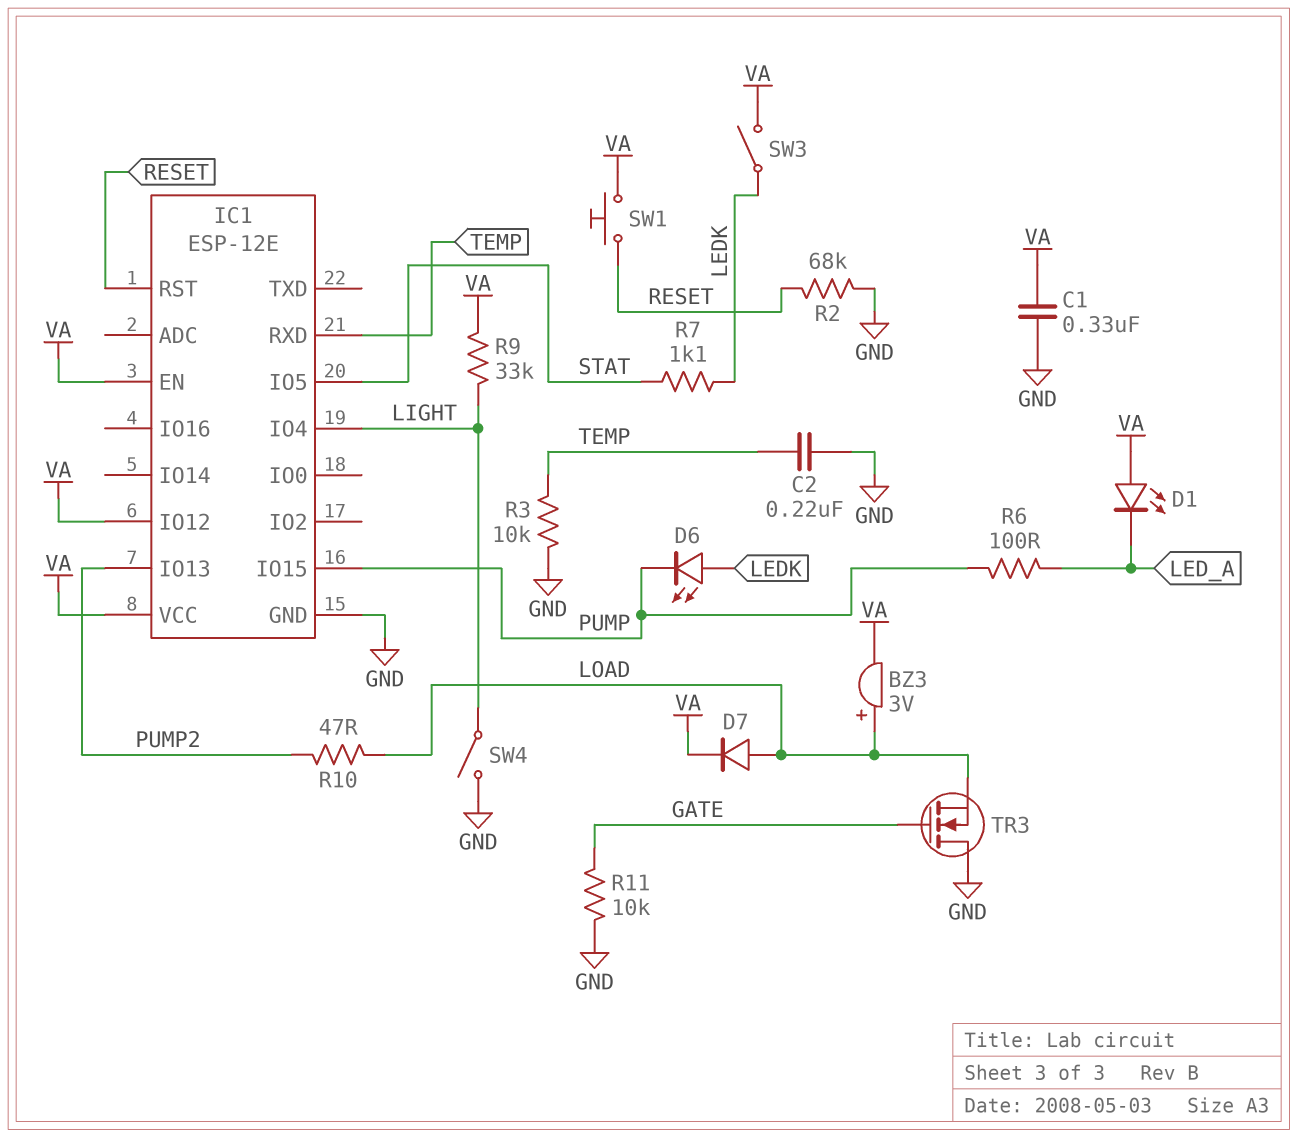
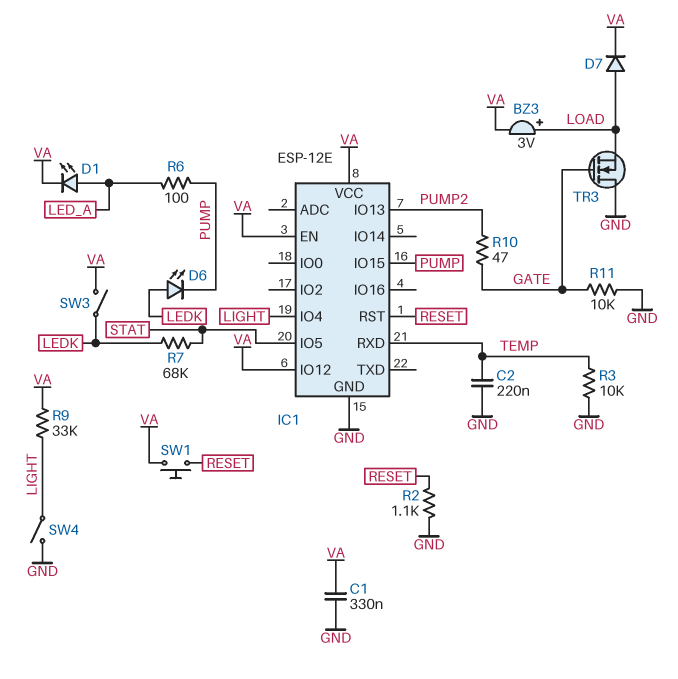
D1: LED (A VA, K LED_A) -> LED (A LED_A, K VA)
R2: 68k (GND, RESET) -> 1.1k (GND, RESET)
R7: 1.1k (LEDK, STAT) -> 68k (LEDK, STAT)
R10: 47 (LOAD, PUMP2) -> 47 (GATE, PUMP2)

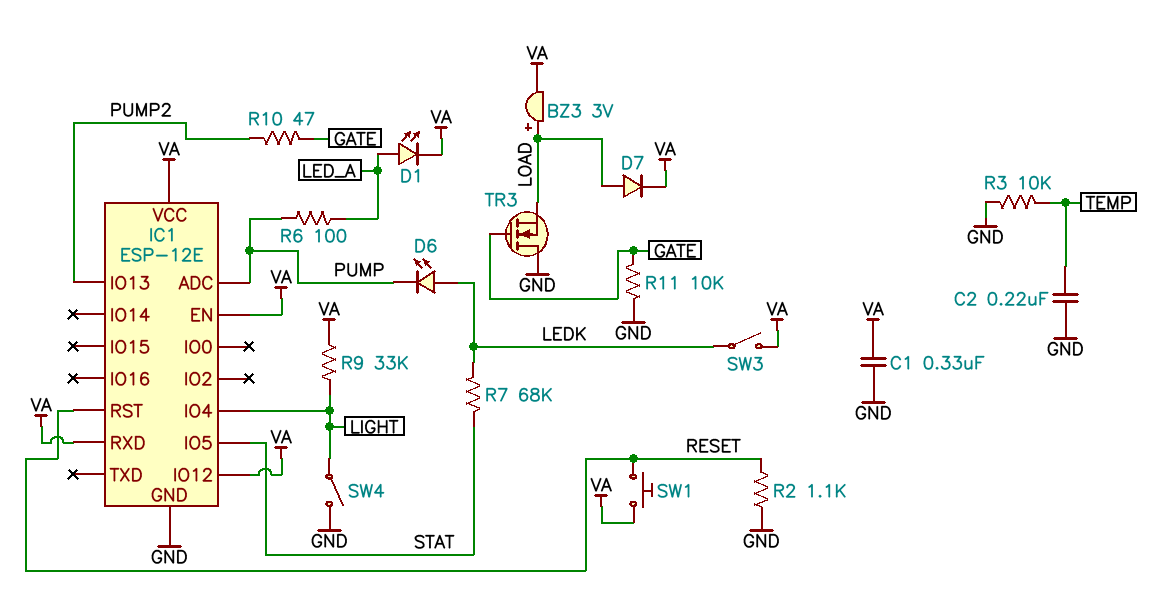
IC1 pin ADC: none -> PUMP
IC1 pin IO15: PUMP -> none
IC1 pin RXD: TEMP -> VA

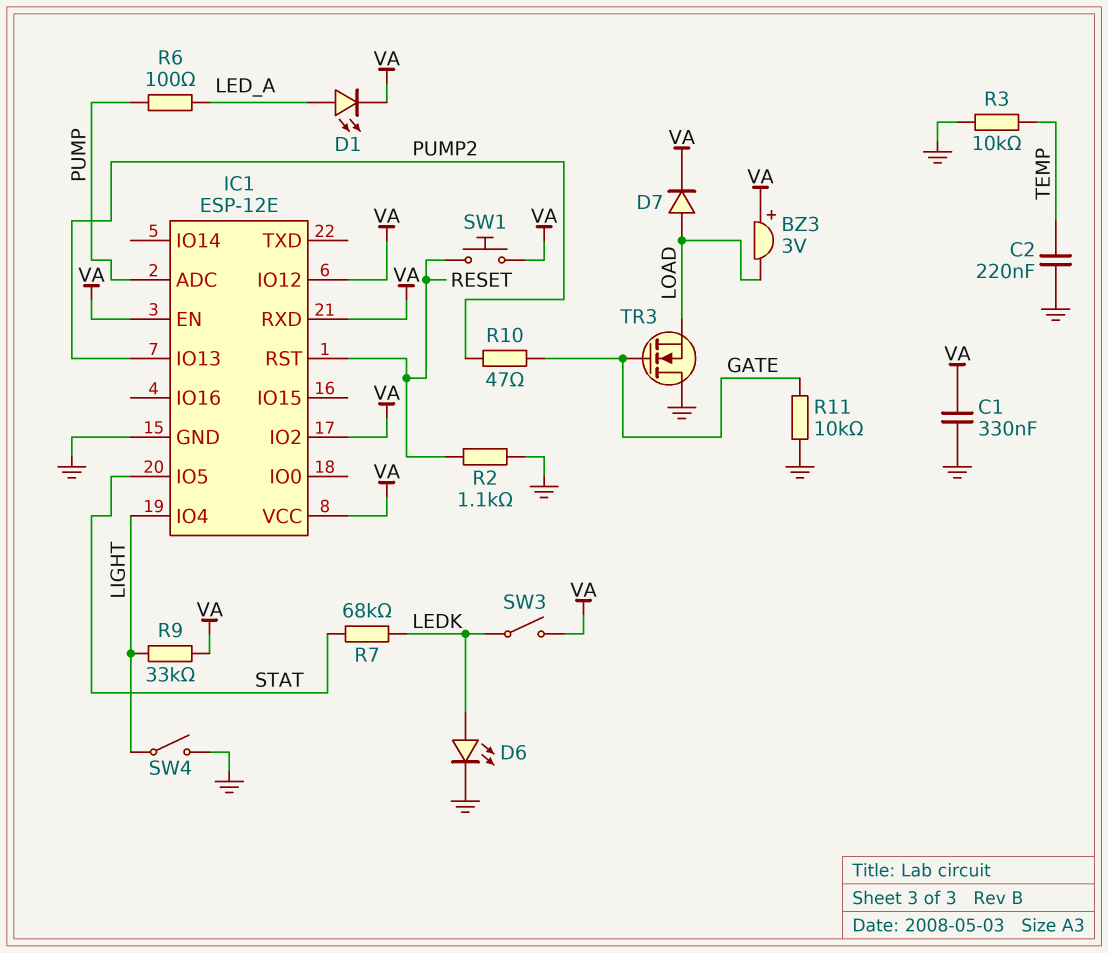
BZ3: buzzer 3V (plus LOAD, minus VA) -> buzzer 3V (plus VA, minus LOAD)
D6: LED (A LEDK, K PUMP) -> LED (A LEDK, K GND)
IC1 pin IO2: none -> VA

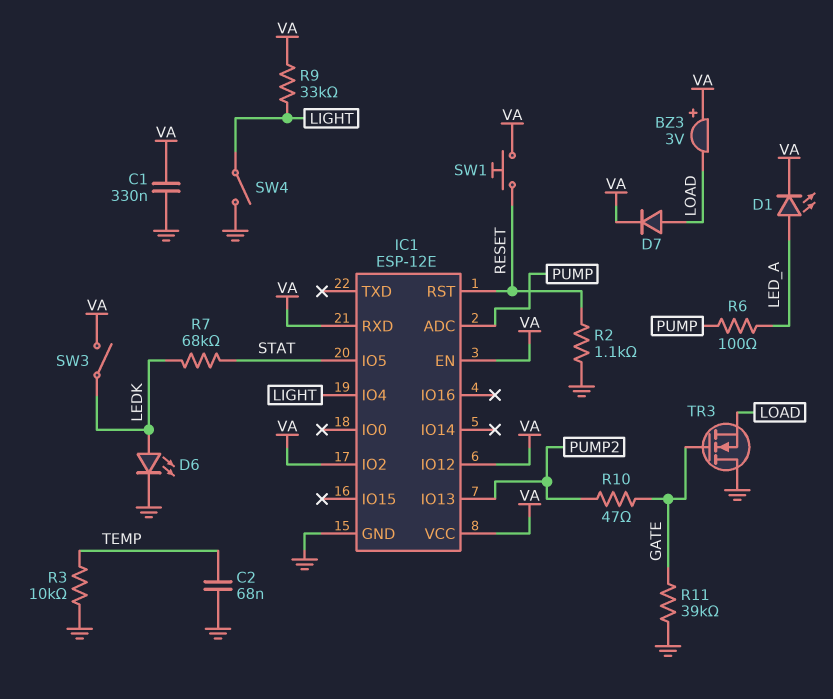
C2: 220nF (GND, TEMP) -> 68nF (GND, TEMP)
R11: 10k (GATE, GND) -> 39k (GATE, GND)

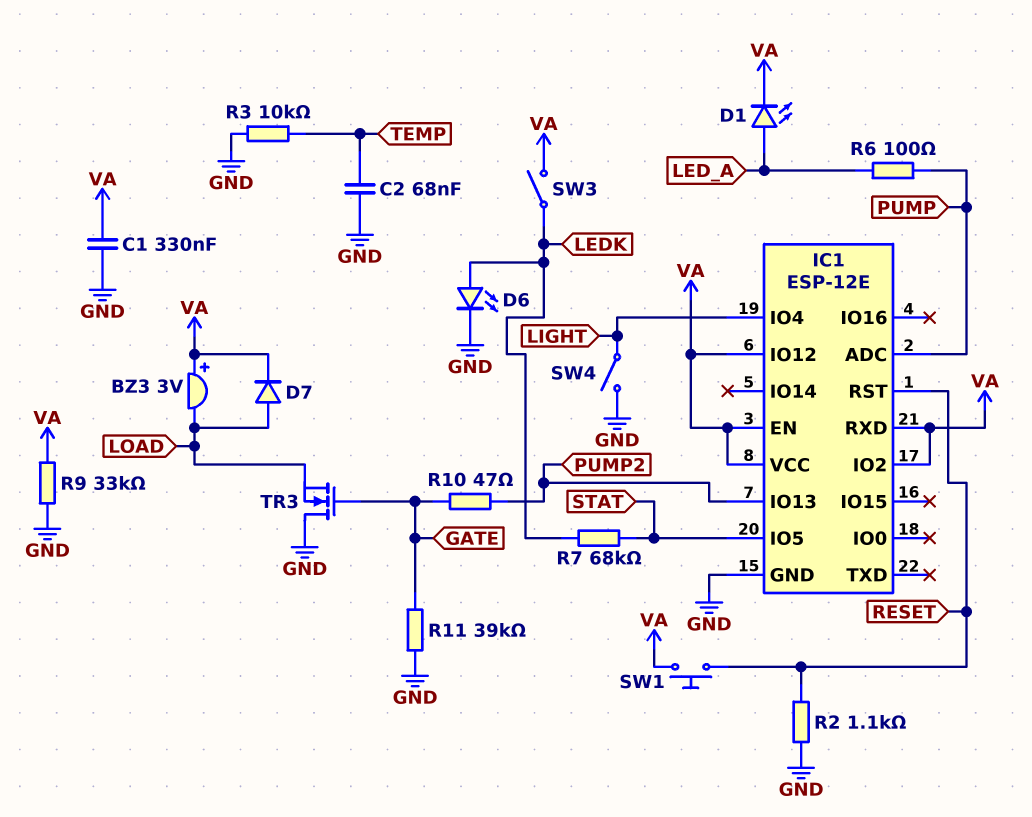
R9: 33k (LIGHT, VA) -> 33k (GND, VA)

